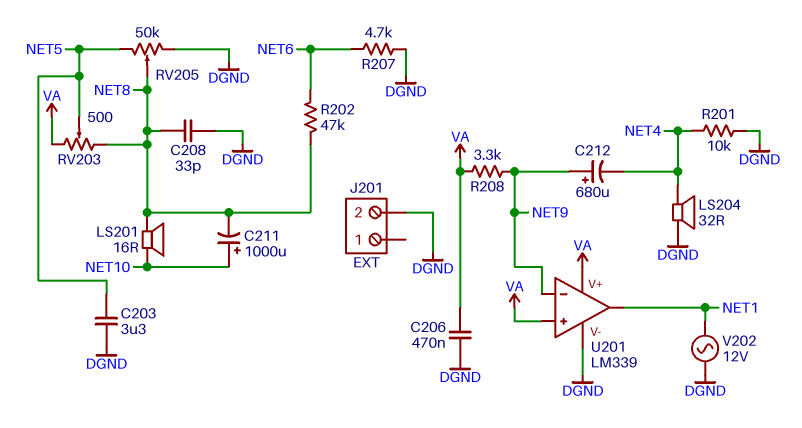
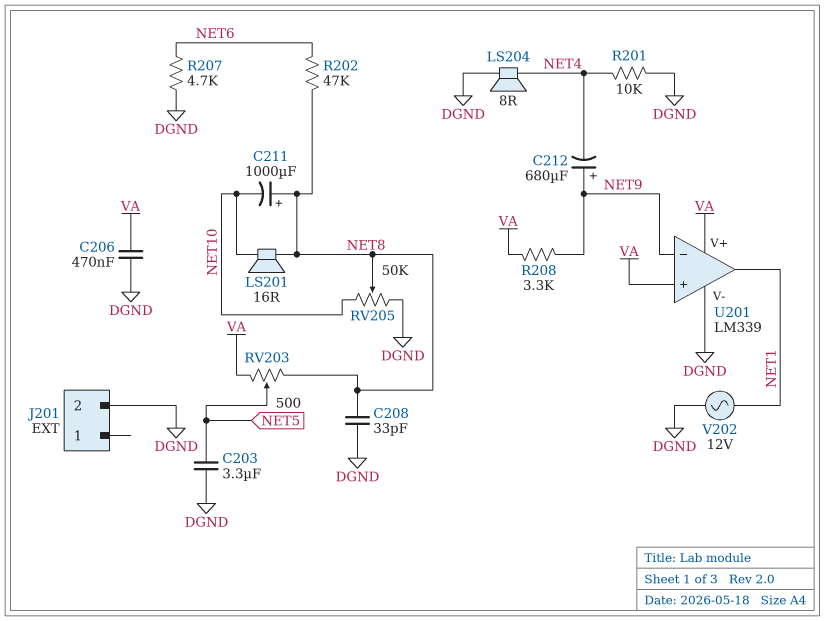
C211: 1000uF (plus NET10, minus NET8) -> 1000uF (plus NET8, minus NET10)
LS204: speaker 32R (DGND, NET4) -> speaker 8R (DGND, NET4)
RV205: 50k (DGND, NET5, wiper NET8) -> 50k (DGND, NET10, wiper NET8)

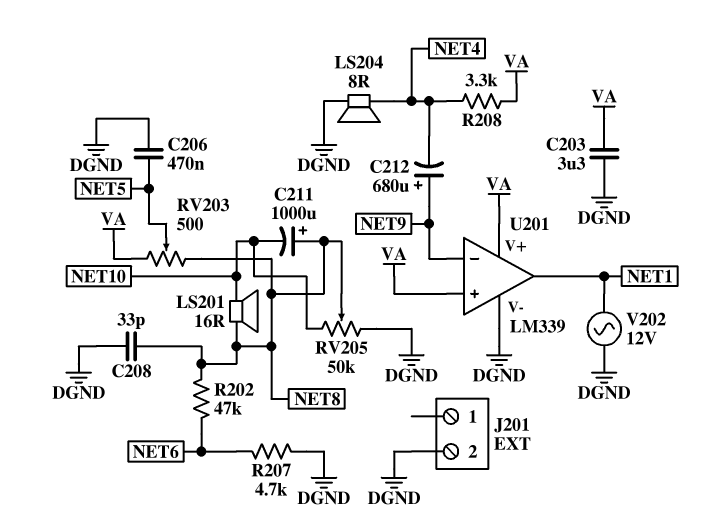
C203: 3.3uF (DGND, NET5) -> 3.3uF (DGND, VA)
C206: 470nF (DGND, VA) -> 470nF (DGND, NET5)
R201: 10k (DGND, NET4) -> none
R208: 3.3k (NET9, VA) -> 3.3k (NET4, VA)

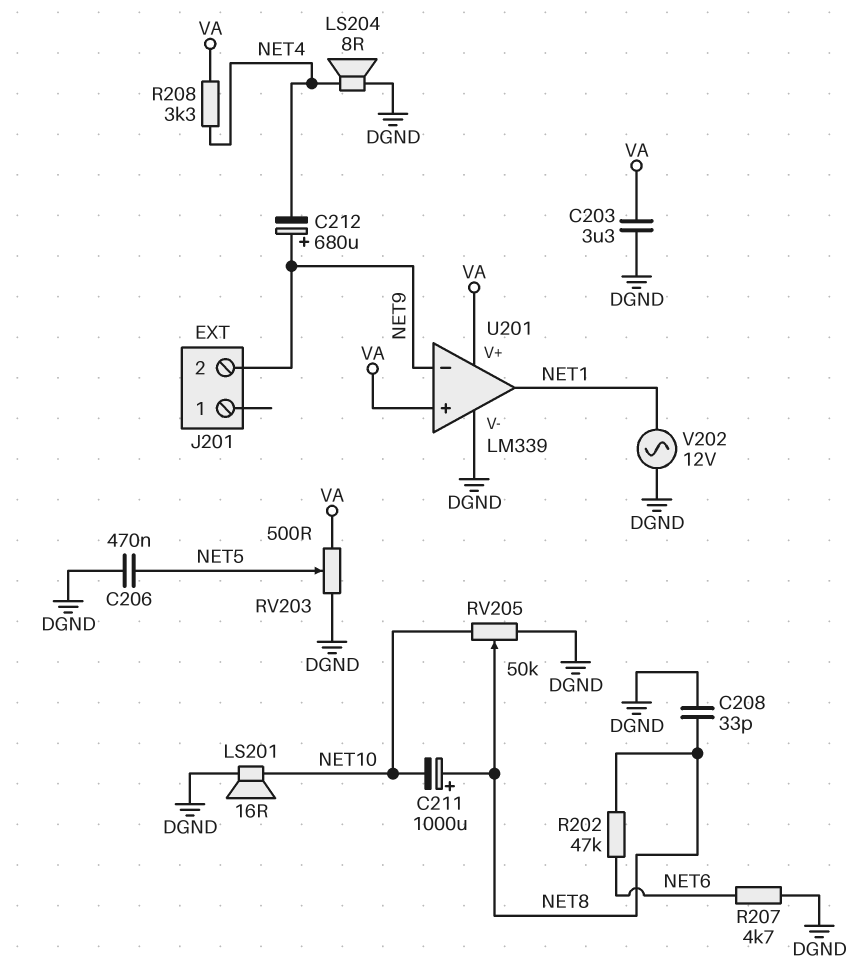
J201 pin 2: DGND -> NET9
LS201: speaker 16R (NET8, NET10) -> speaker 16R (DGND, NET10)
RV203: 500 (NET8, VA, wiper NET5) -> 500 (DGND, VA, wiper NET5)

